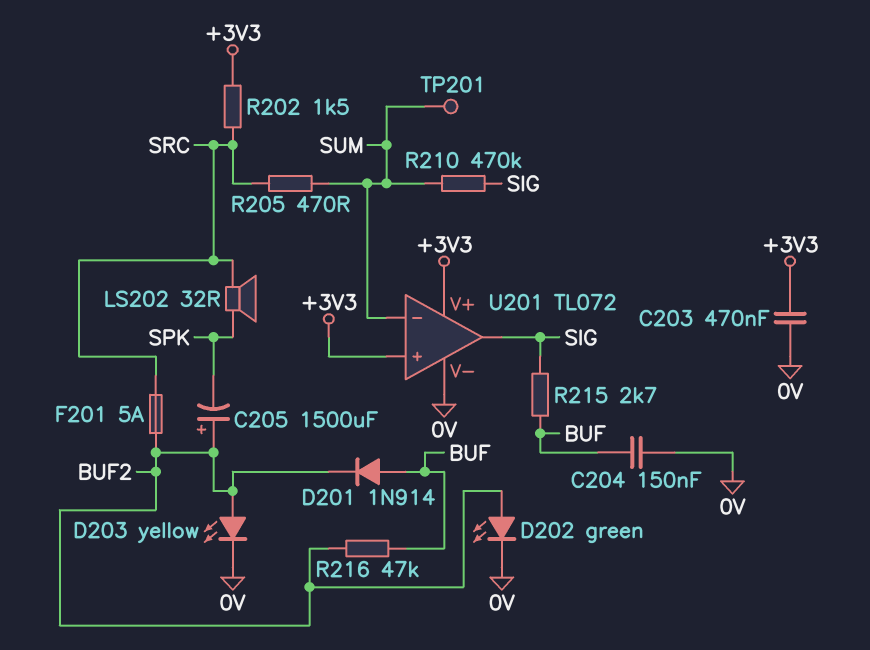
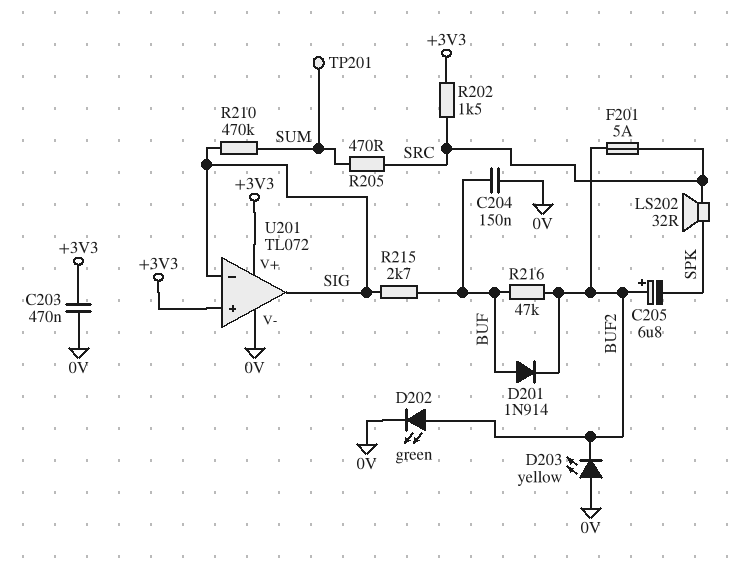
C205: 1500uF (plus BUF2, minus SPK) -> 6.8uF (plus BUF2, minus SPK)
D203: LED yellow (A BUF2, K 0V) -> LED yellow (A 0V, K BUF2)
U201 pin in-: SUM -> SIG

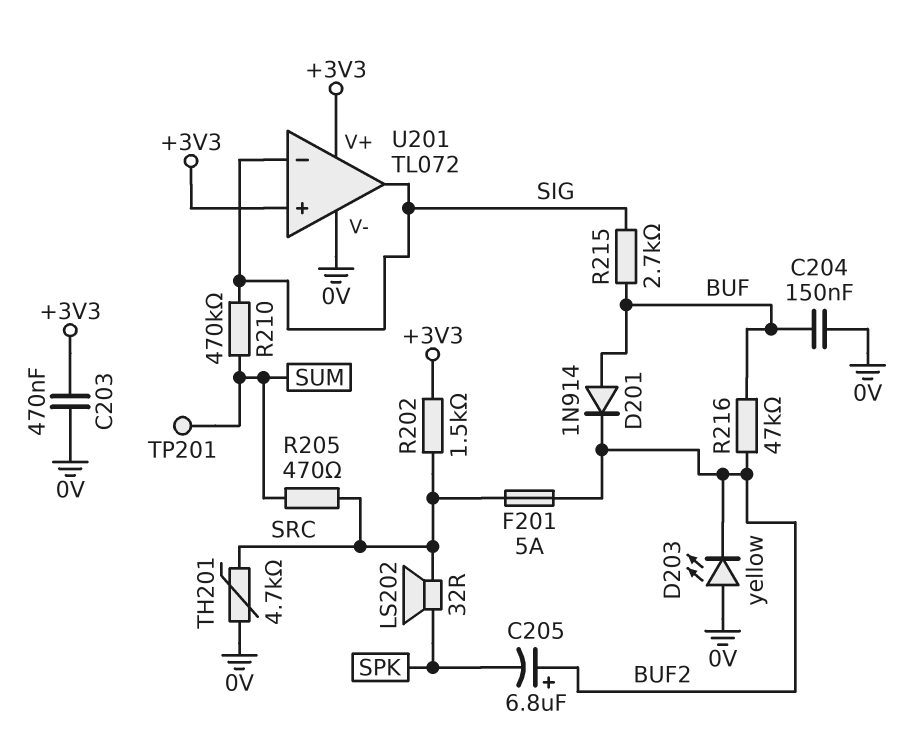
D202: LED green (A BUF2, K 0V) -> none
TH201: none -> 4.7k (0V, SRC)

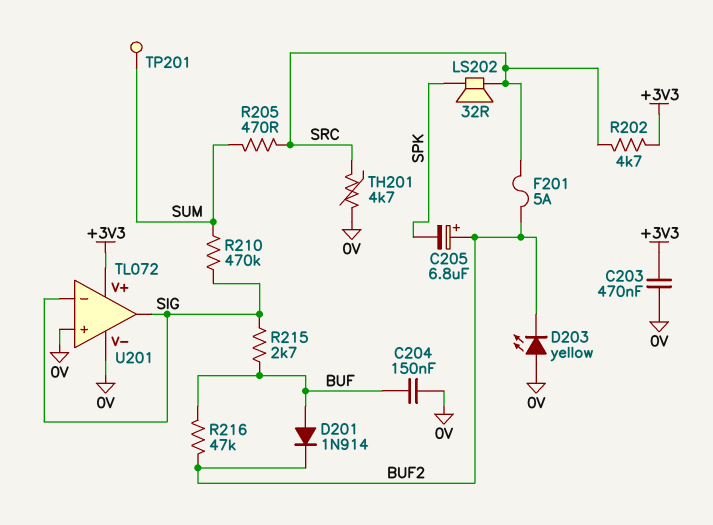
R202: 1.5k (+3V3, SRC) -> 4.7k (+3V3, SRC)
U201 pin in+: +3V3 -> 0V

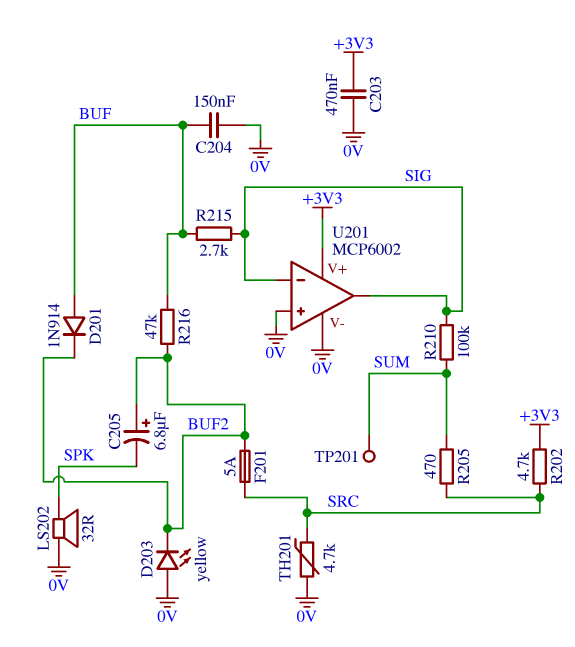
LS202: speaker 32R (SPK, SRC) -> speaker 32R (0V, SPK)
R210: 470k (SIG, SUM) -> 100k (SIG, SUM)
U201: TL072 -> MCP6002

